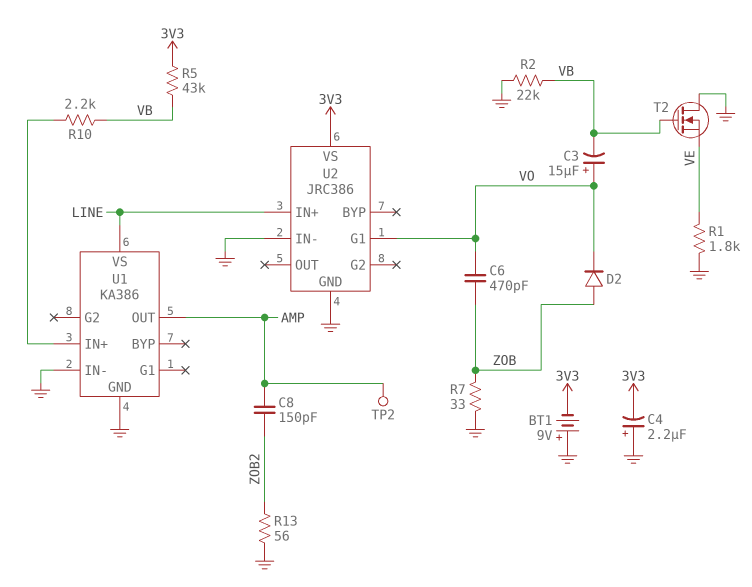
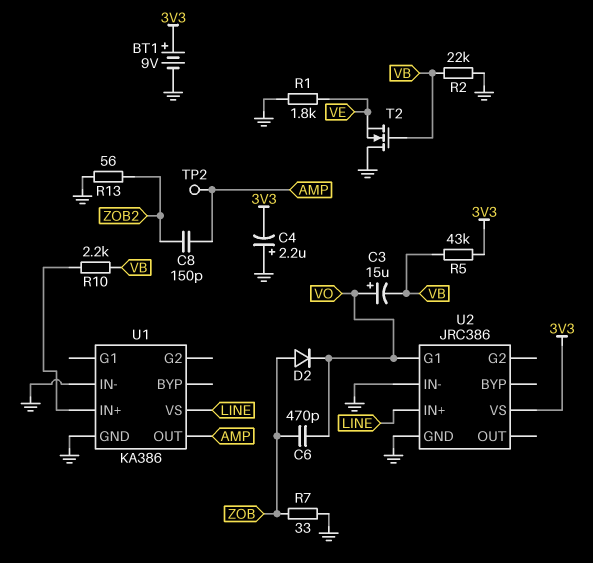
BT1: 9V (plus GND, minus 3V3) -> 9V (plus 3V3, minus GND)

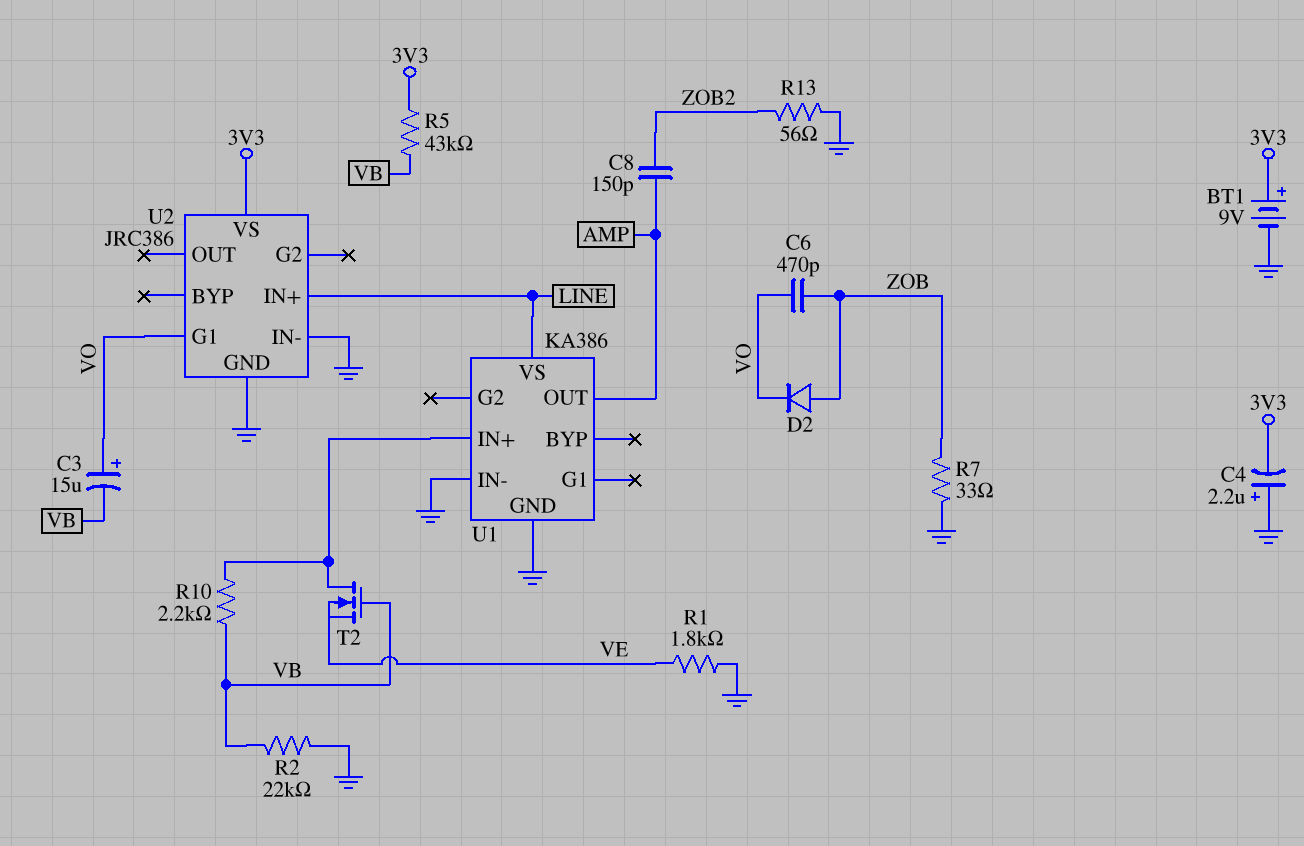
T2: NMOS (G VB, D GND, S VE) -> NMOS (G VB, D U1/IN+, S VE)
TP2: test point (AMP) -> none

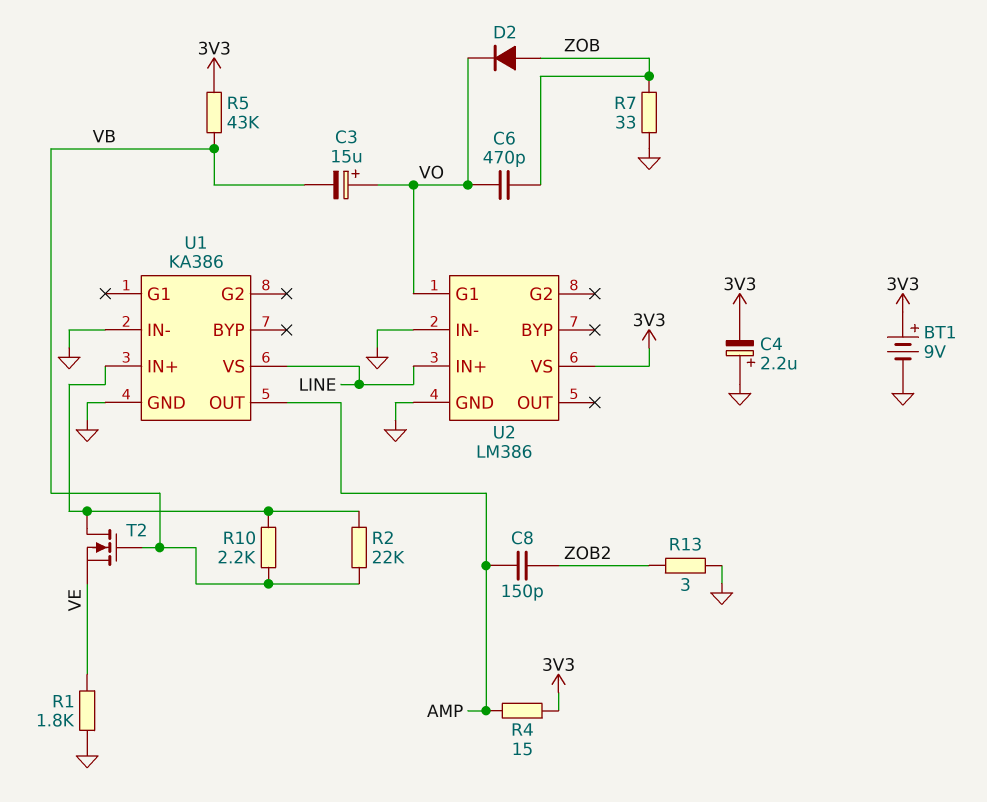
R2: 22k (GND, VB) -> 22k (U1/IN+, VB)
R4: none -> 15 (3V3, AMP)
R13: 56 (GND, ZOB2) -> 3 (GND, ZOB2)
U2: JRC386 -> LM386

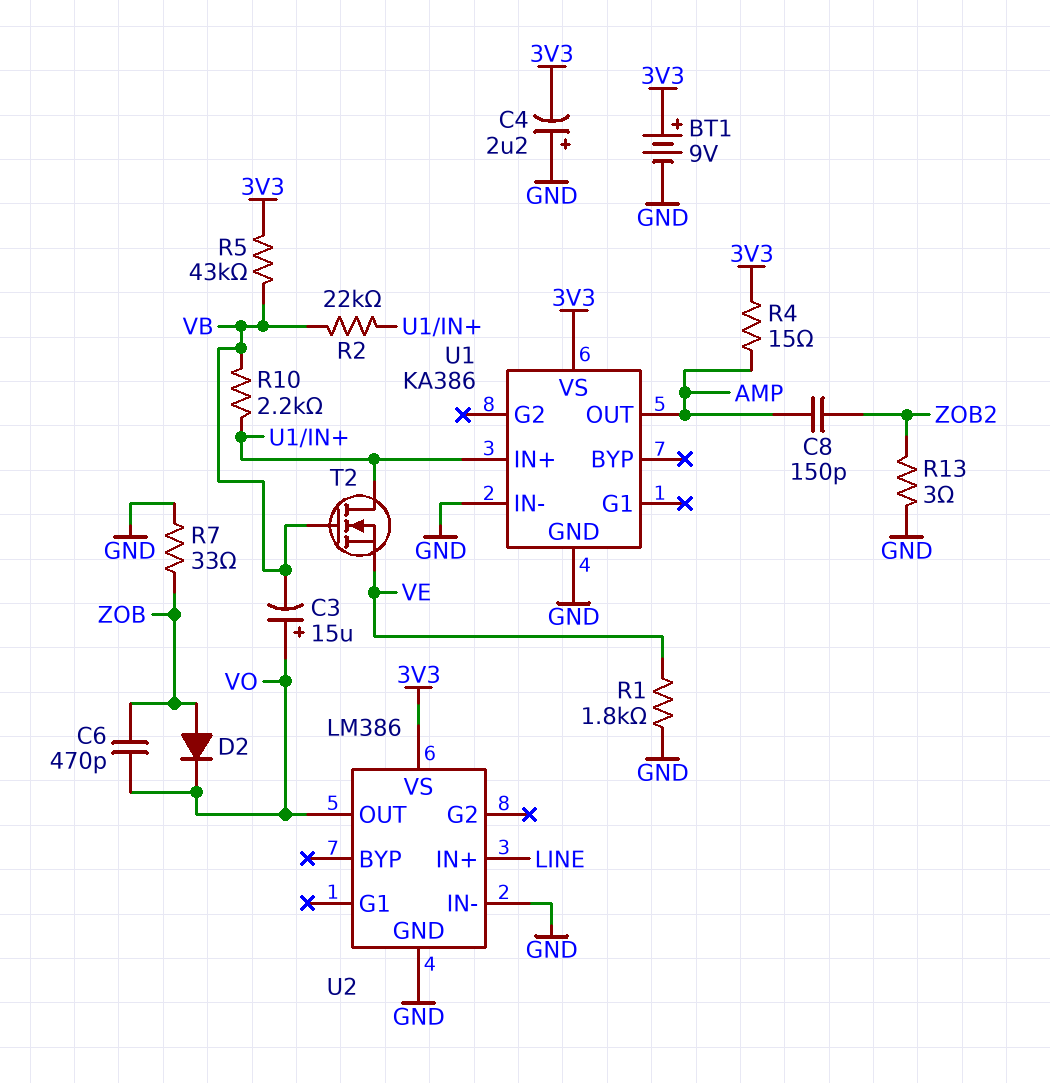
U1 pin VS: LINE -> 3V3
U2 pin G1: VO -> none
U2 pin OUT: none -> VO

